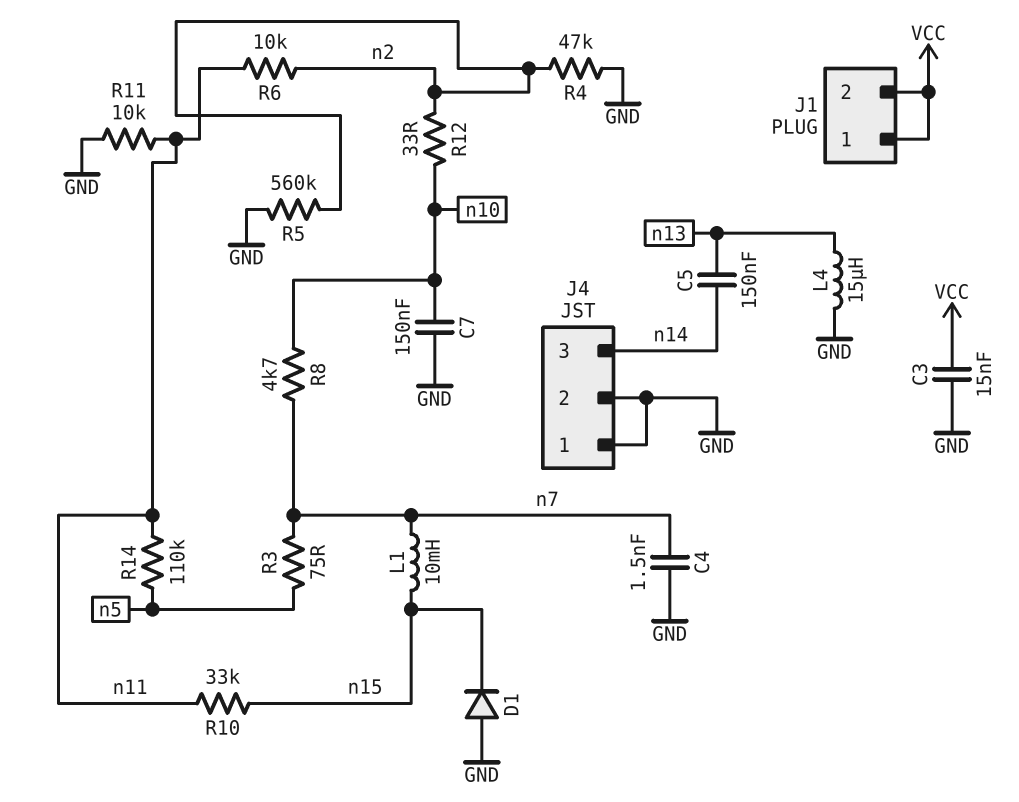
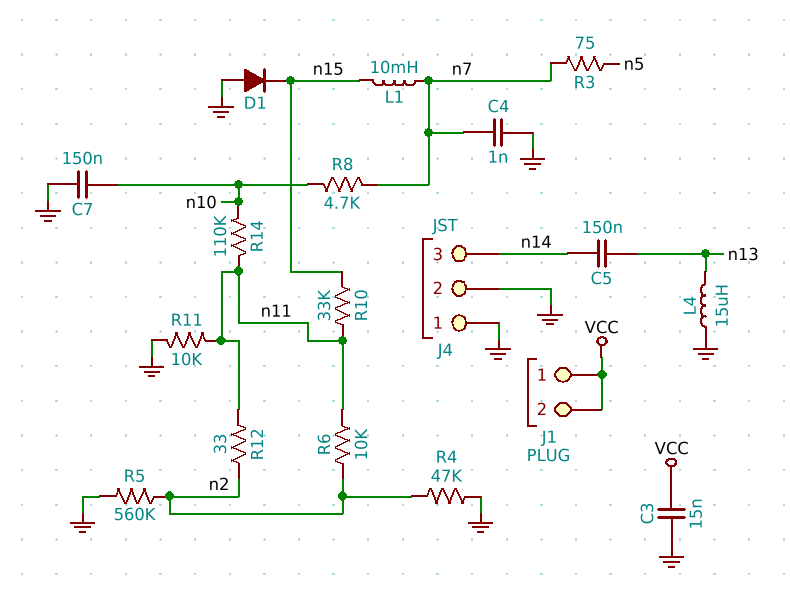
C4: 1.5nF (GND, n7) -> 1nF (GND, n7)
R12: 33 (n2, n10) -> 33 (n2, n11)
R14: 110k (n5, n11) -> 110k (n10, n11)

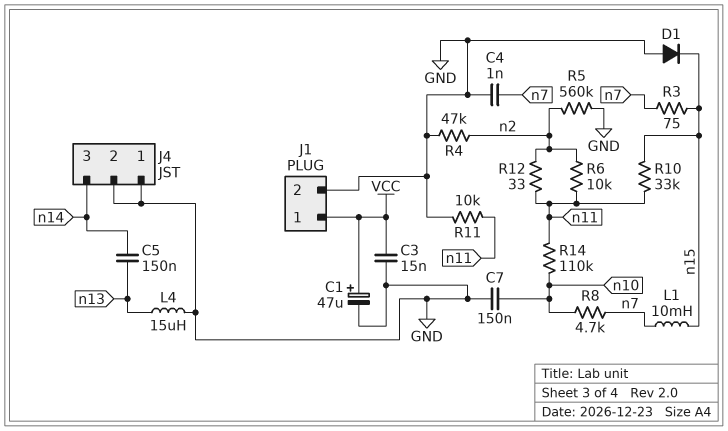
C1: none -> 47uF (plus VCC, minus GND)
J1 pin 2: VCC -> GND
R3: 75 (n5, n7) -> 75 (n7, n15)

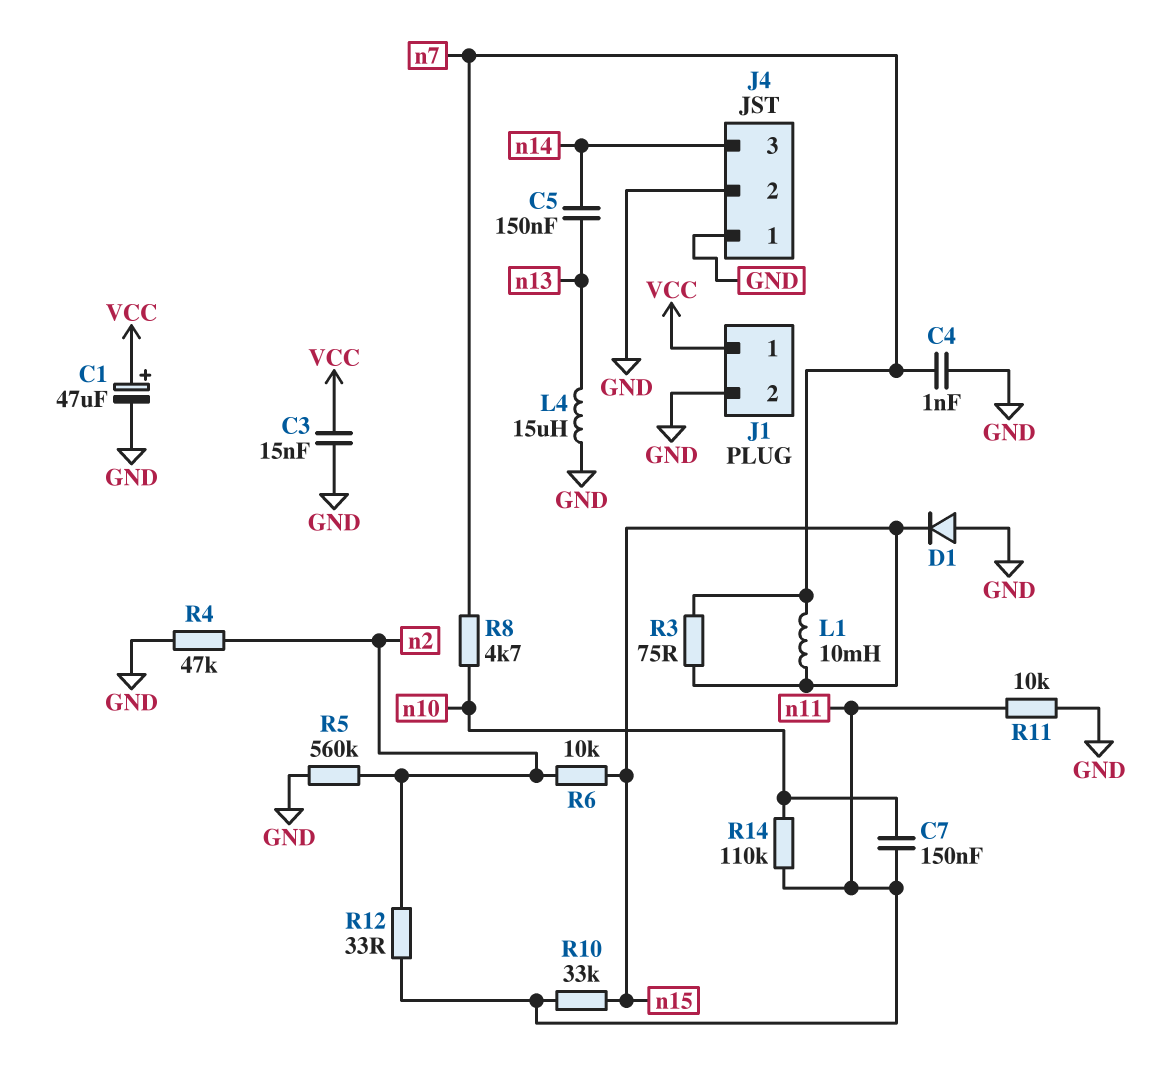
C7: 150nF (GND, n10) -> 150nF (n10, n11)
R6: 10k (n2, n11) -> 10k (n2, n15)

